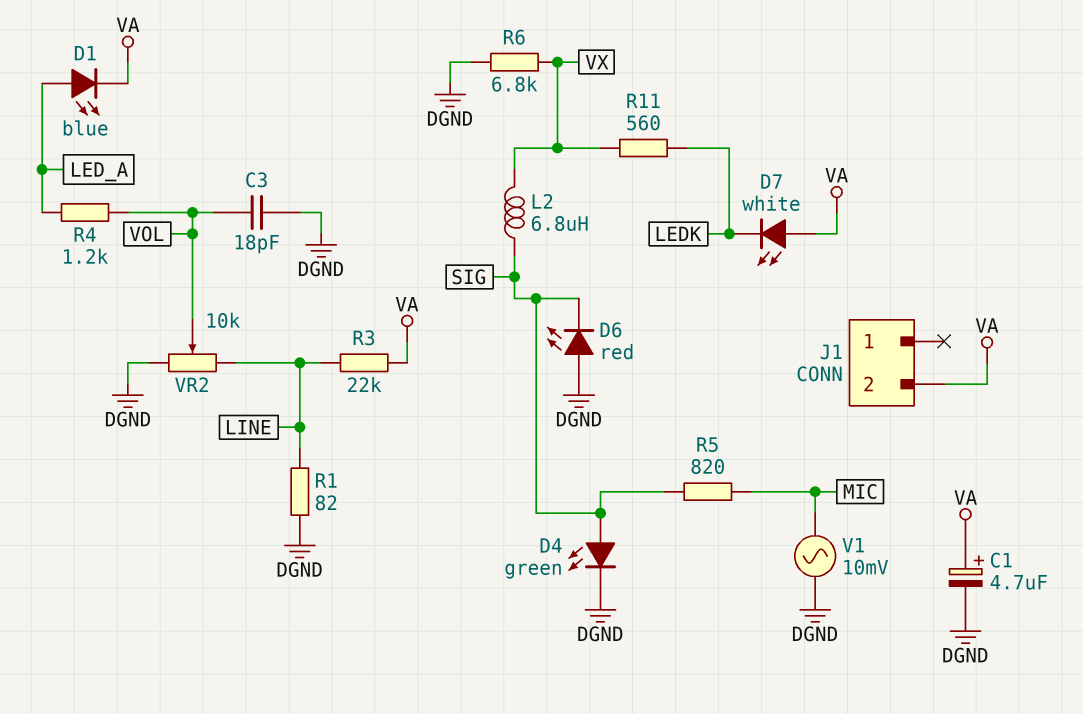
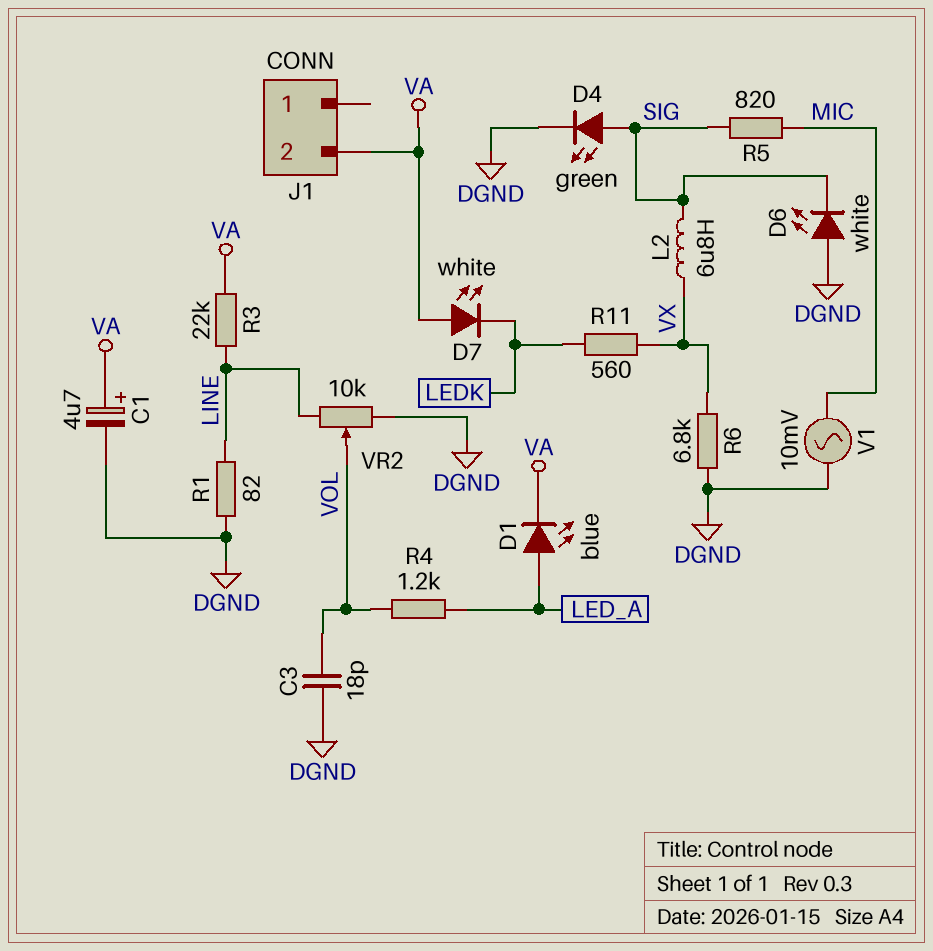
D6: LED red (A DGND, K SIG) -> LED white (A DGND, K SIG)

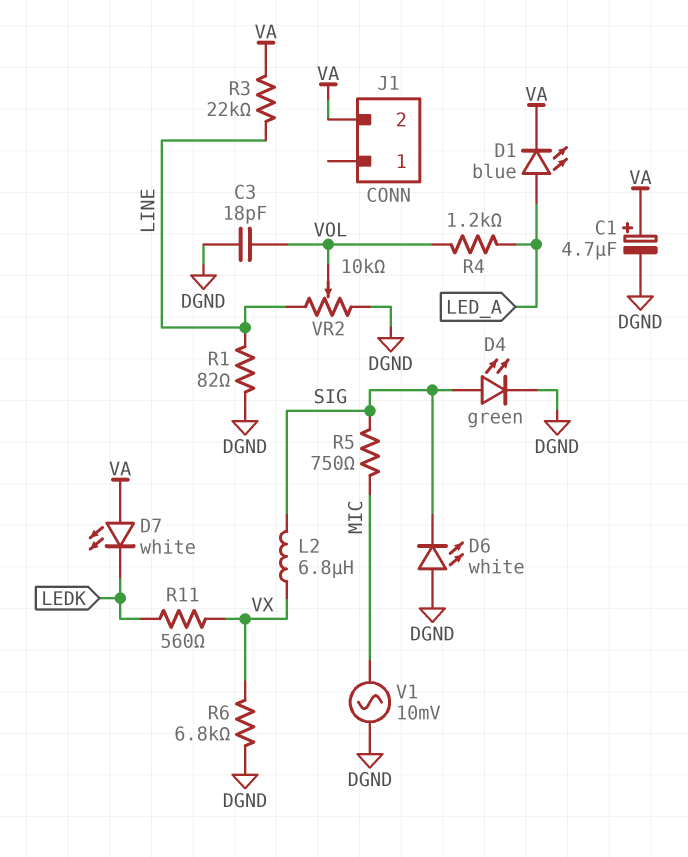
R5: 820 (MIC, SIG) -> 750 (MIC, SIG)

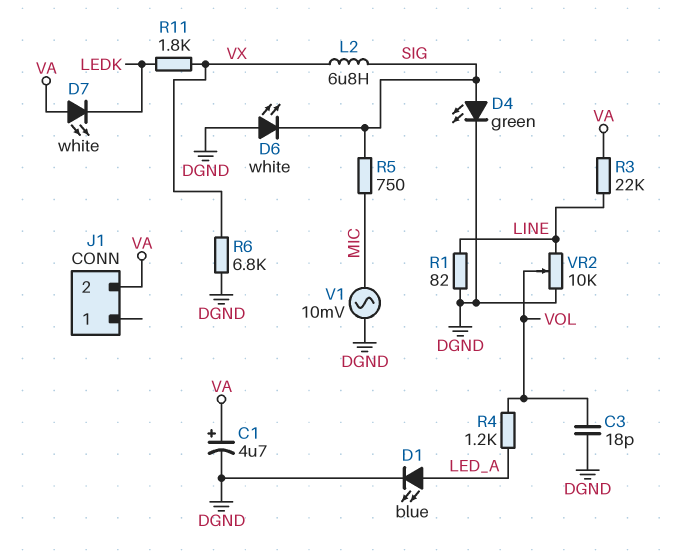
D1: LED blue (A LED_A, K VA) -> LED blue (A LED_A, K DGND)
R11: 560 (LEDK, VX) -> 1.8k (LEDK, VX)

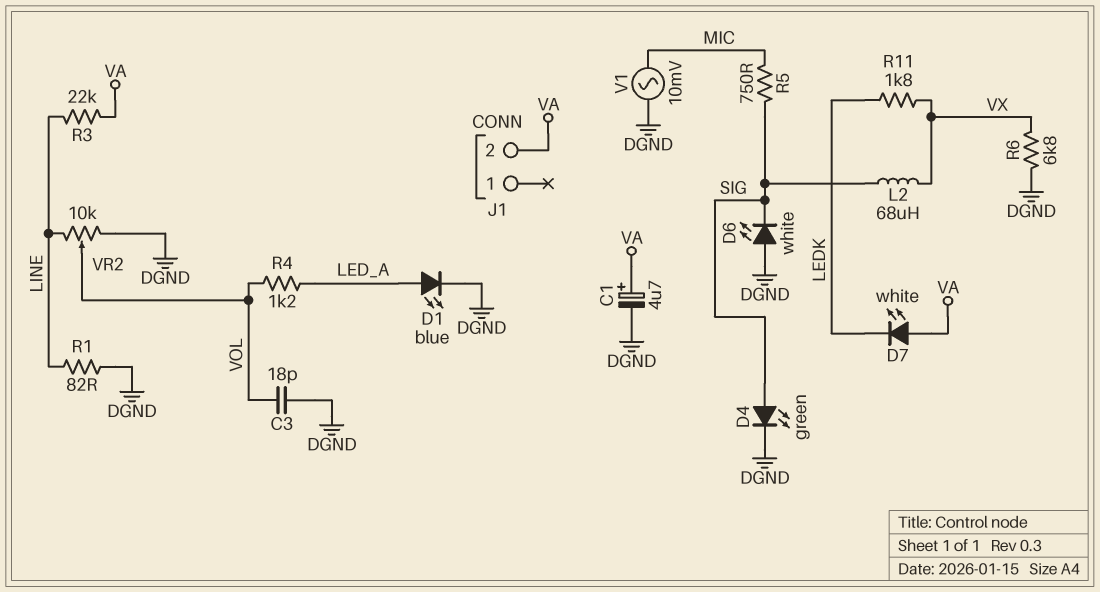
L2: 6.8uH (SIG, VX) -> 68uH (SIG, VX)

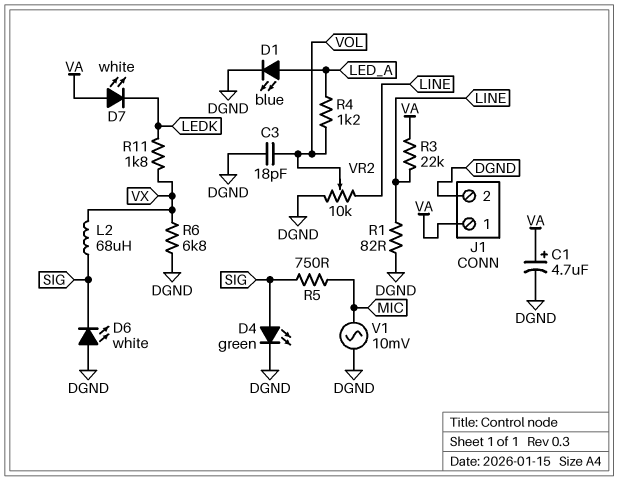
J1 pin 1: none -> VA
J1 pin 2: VA -> DGND

